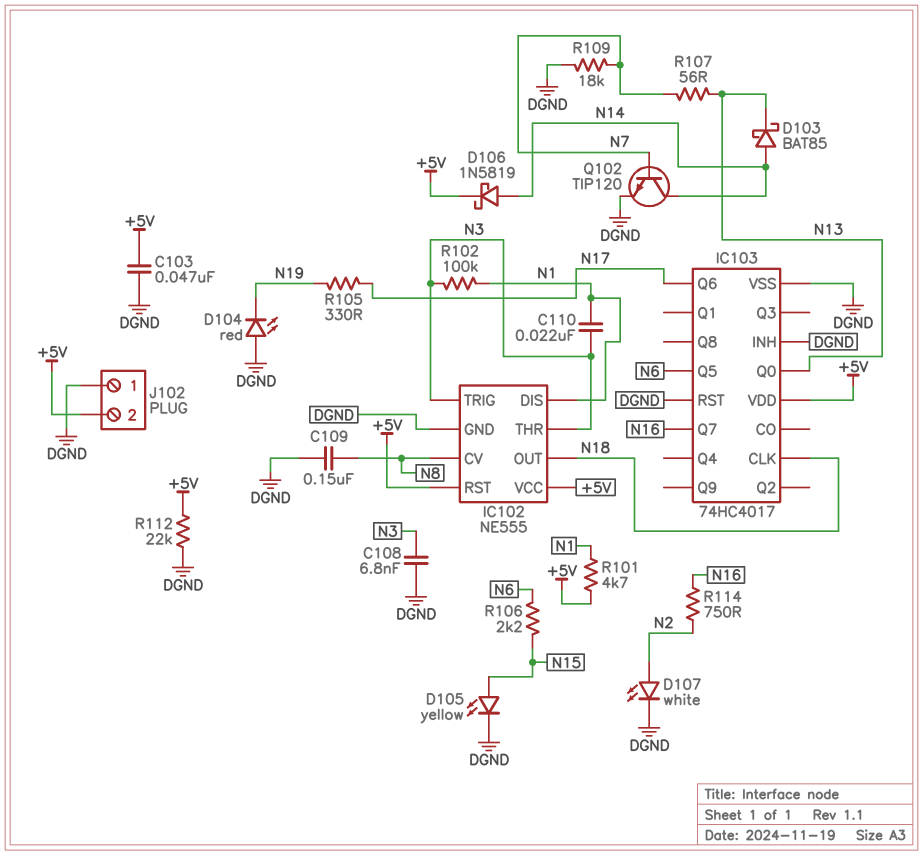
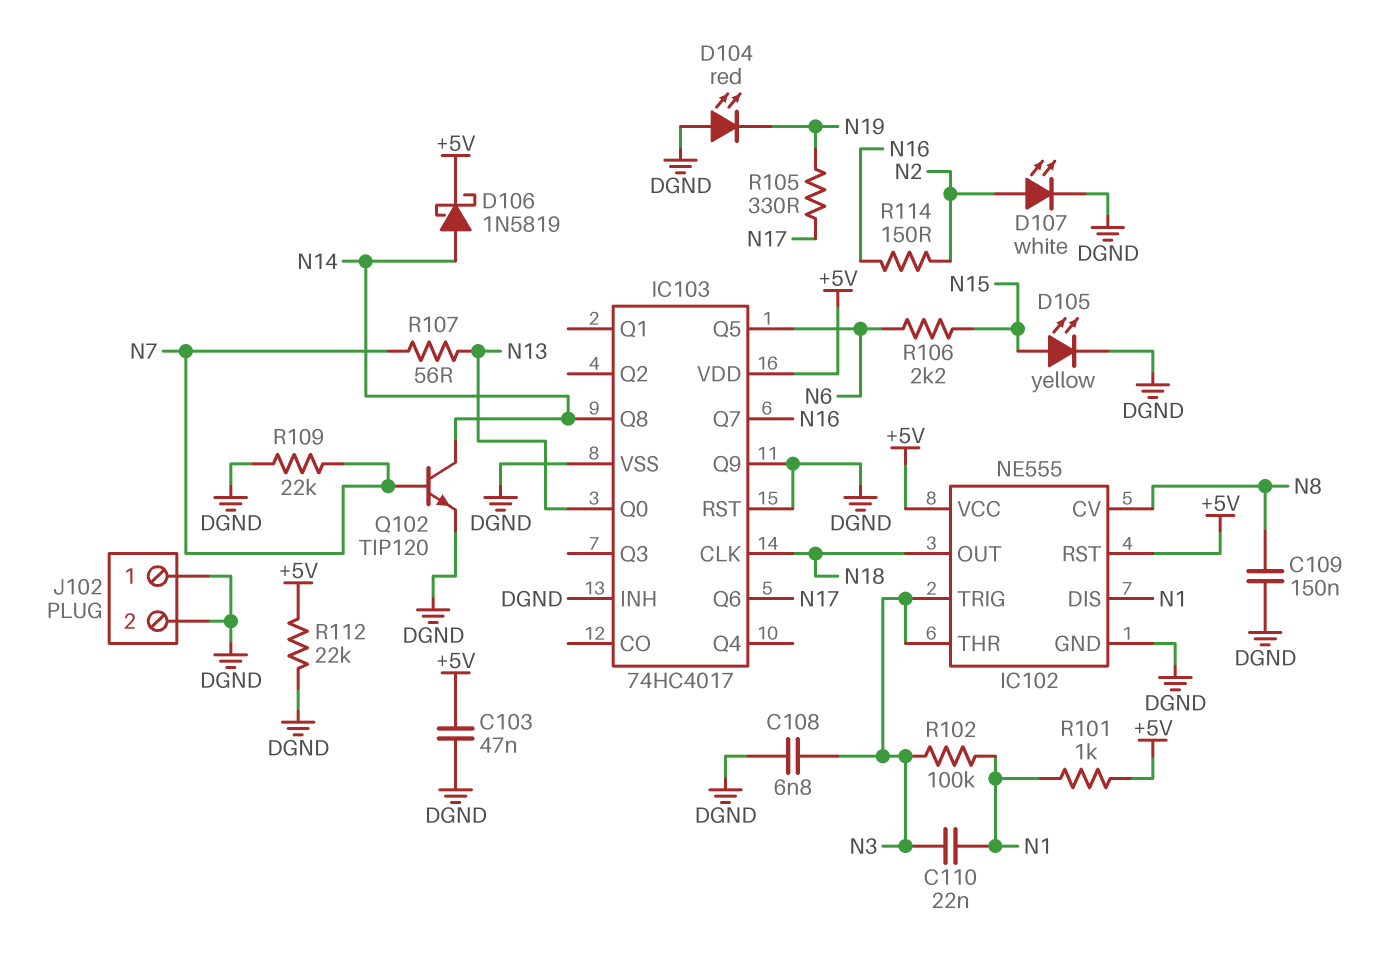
D103: schottky BAT85 (A N14, K N13) -> none
IC103 pin Q8: none -> N14
IC103 pin Q9: none -> DGND
J102 pin 2: +5V -> DGND
R101: 4.7k (+5V, N1) -> 1k (+5V, N1)
R109: 18k (DGND, N7) -> 22k (DGND, N7)
R114: 750 (N2, N16) -> 150 (N2, N16)

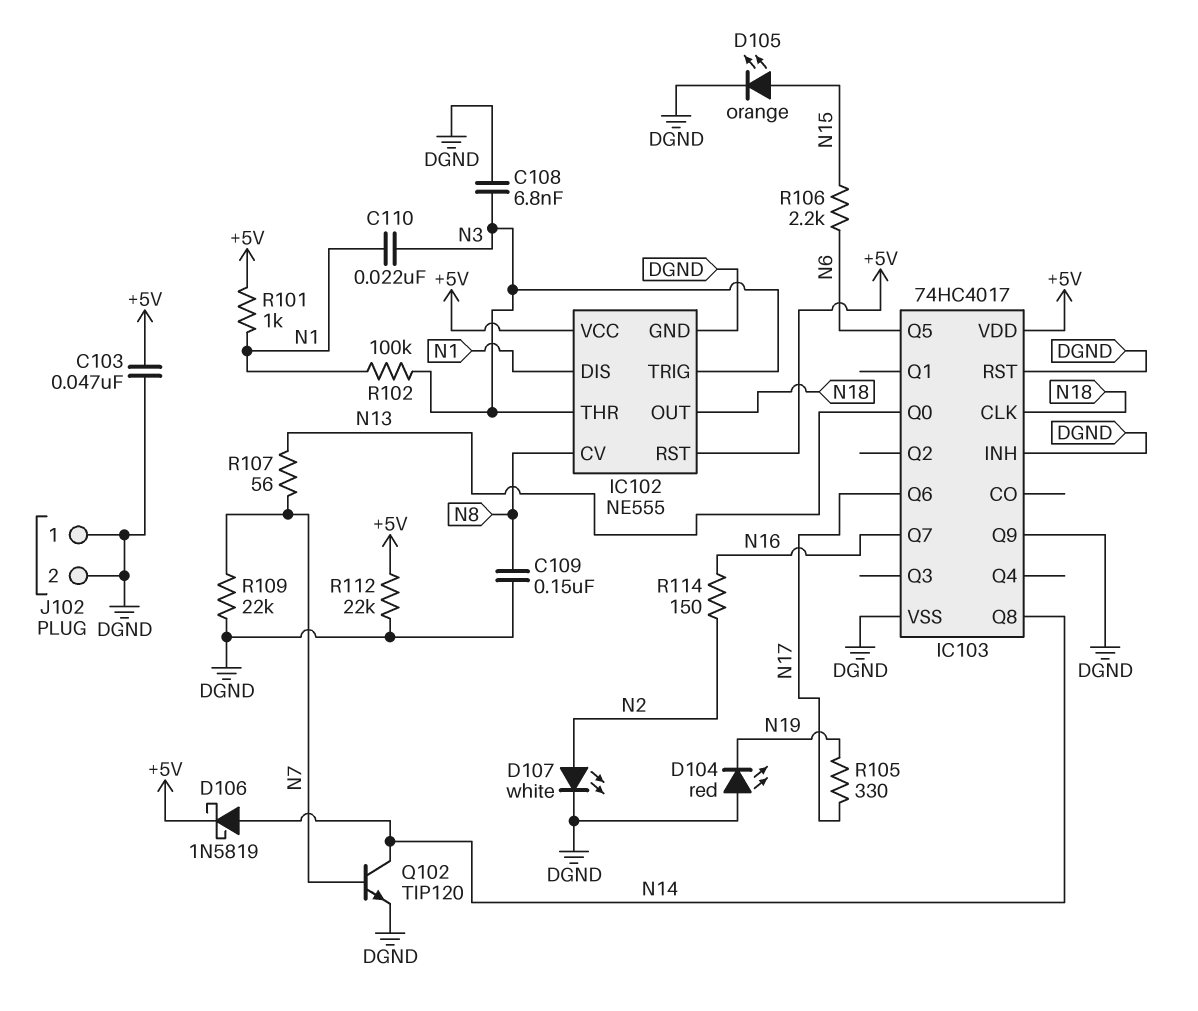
D105: LED yellow (A N15, K DGND) -> LED orange (A N15, K DGND)

